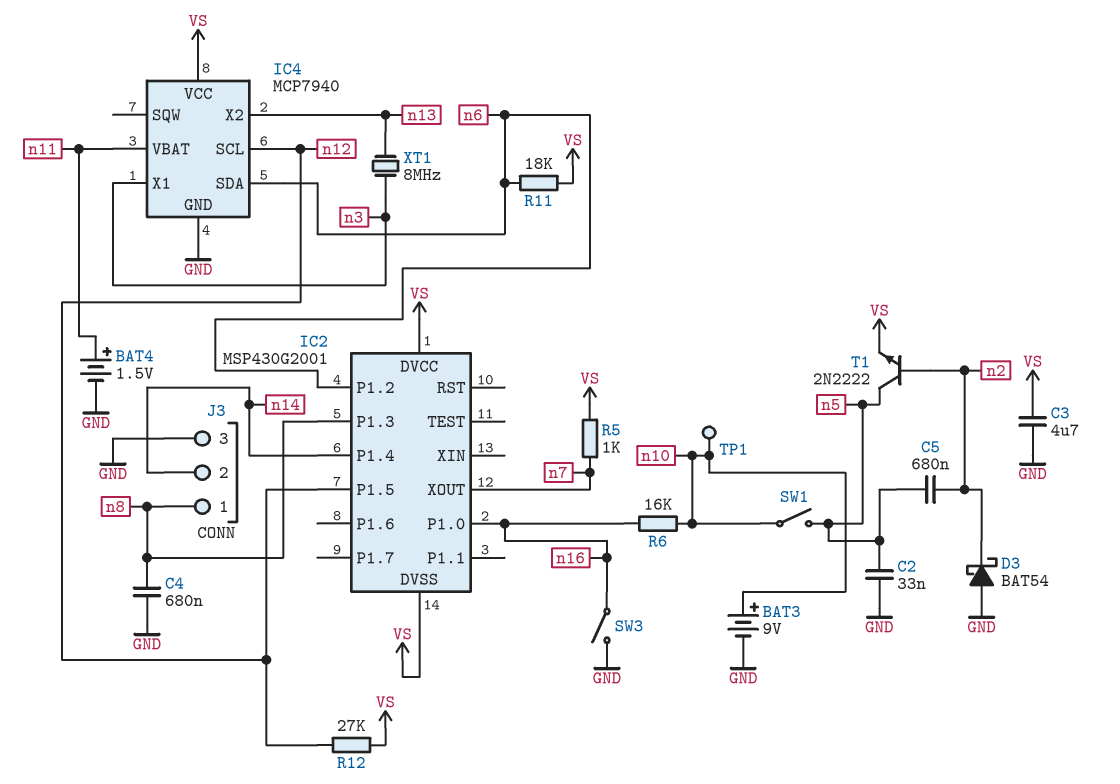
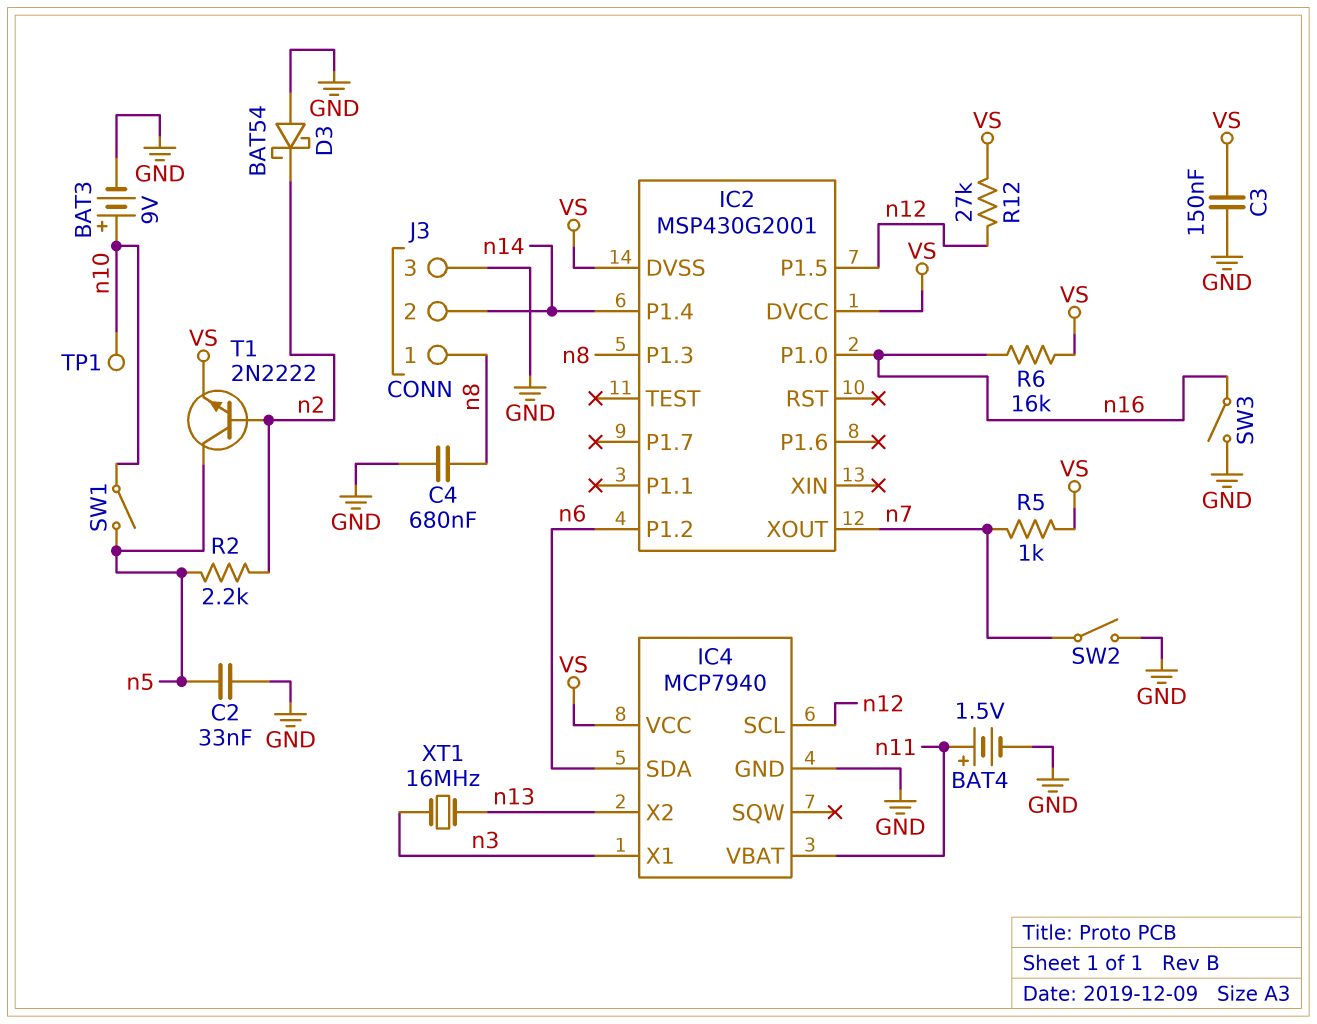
C3: 4.7uF (GND, VS) -> 150nF (GND, VS)
C5: 680nF (n2, n5) -> none
R2: none -> 2.2k (n2, n5)
R6: 16k (n10, n16) -> 16k (VS, n16)
R11: 18k (VS, n6) -> none
SW2: none -> switch (GND, n7)
XT1: 8MHz (n3, n13) -> 16MHz (n3, n13)

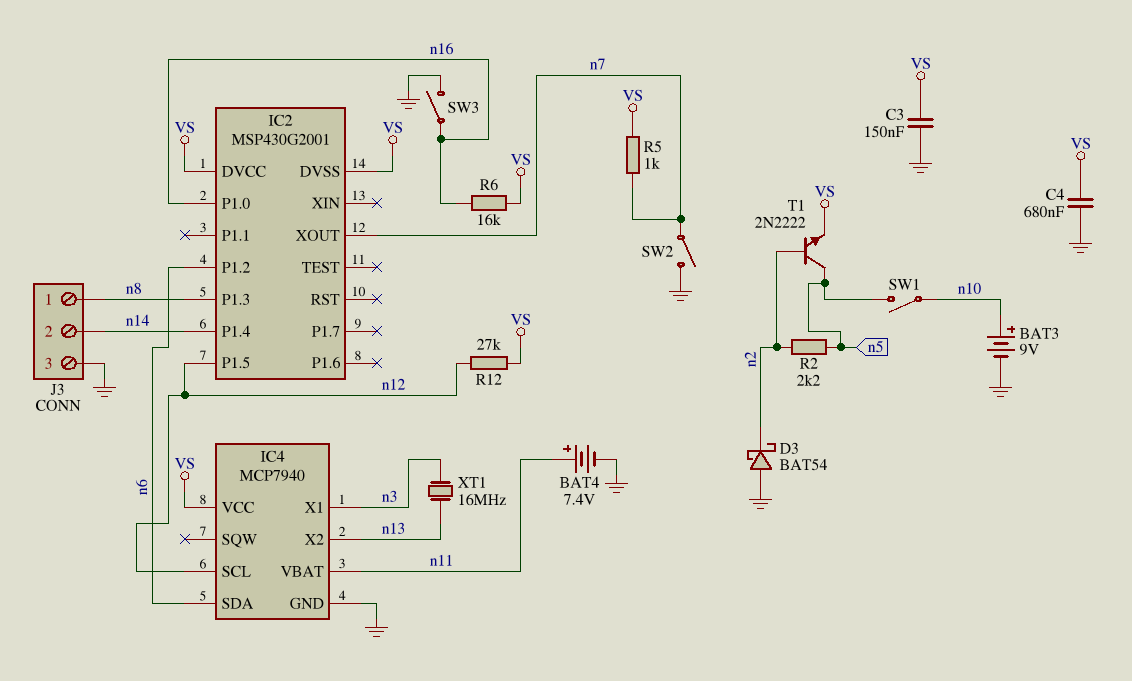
BAT4: 1.5V (plus n11, minus GND) -> 7.4V (plus n11, minus GND)
C2: 33nF (GND, n5) -> none
C4: 680nF (GND, n8) -> 680nF (GND, VS)
TP1: test point (n10) -> none

